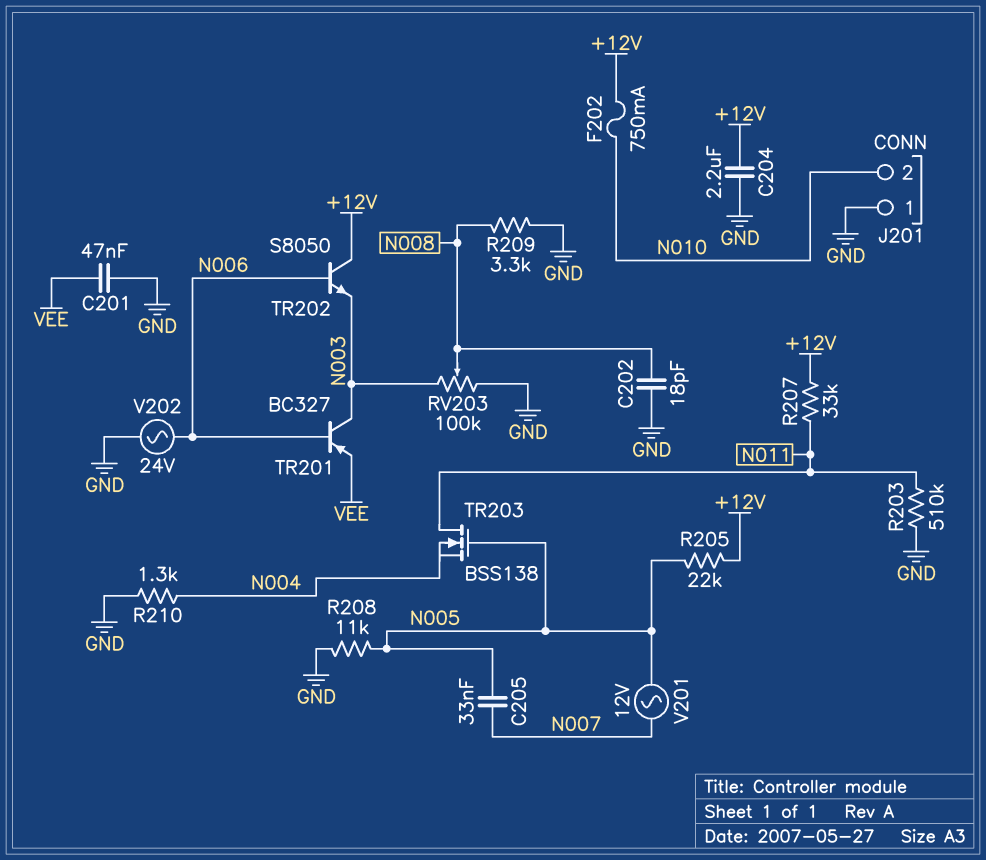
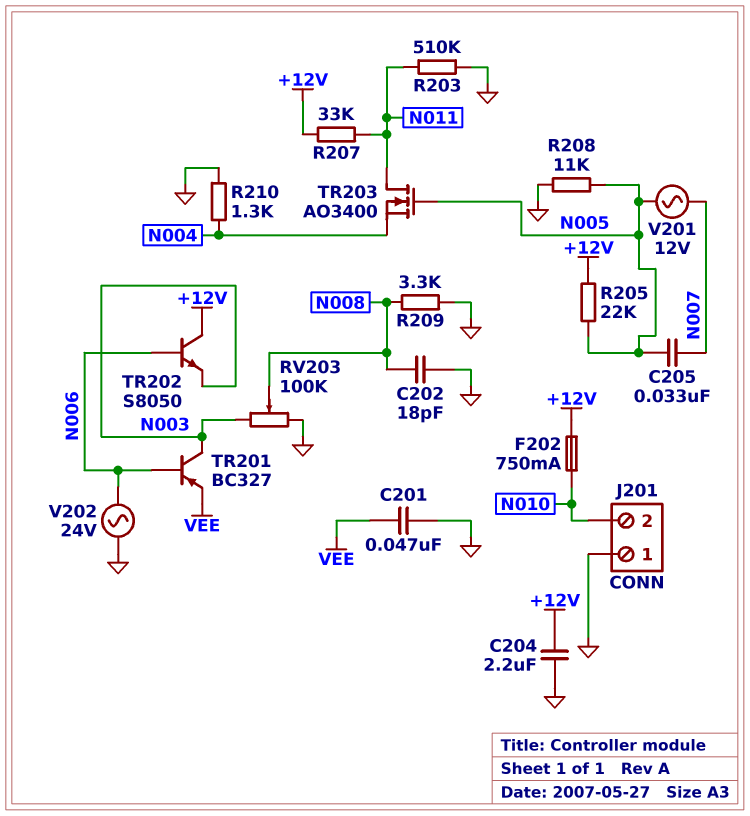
TR203: NMOS BSS138 (G N005, D N011, S N004) -> NMOS AO3400 (G N005, D N011, S N004)

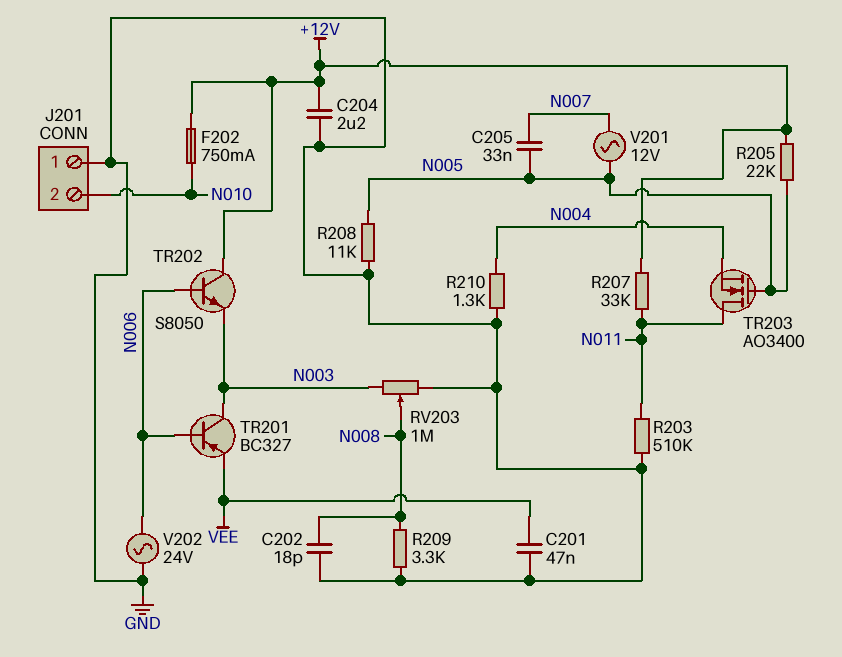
RV203: 100k (GND, N003, wiper N008) -> 1M (GND, N003, wiper N008)

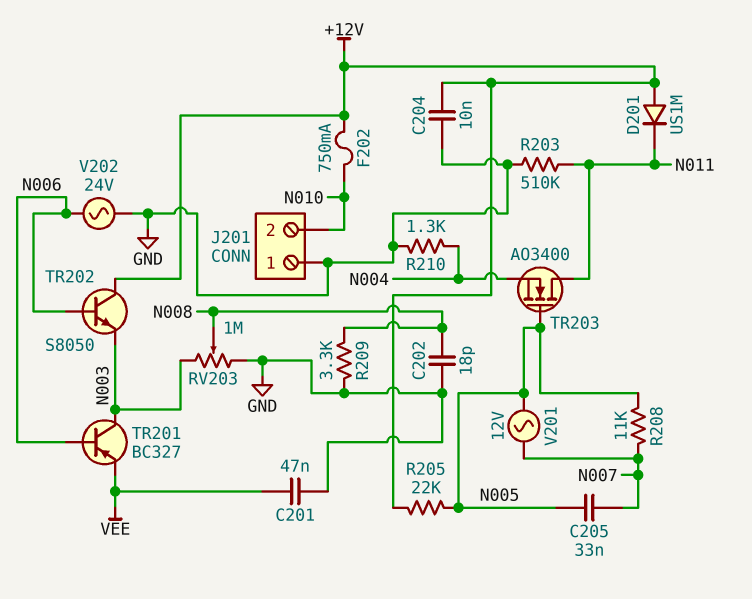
C204: 2.2uF (+12V, GND) -> 10nF (+12V, GND)
D201: none -> diode US1M (A +12V, K N011)
R207: 33k (+12V, N011) -> none
R208: 11k (GND, N005) -> 11k (N005, N007)

